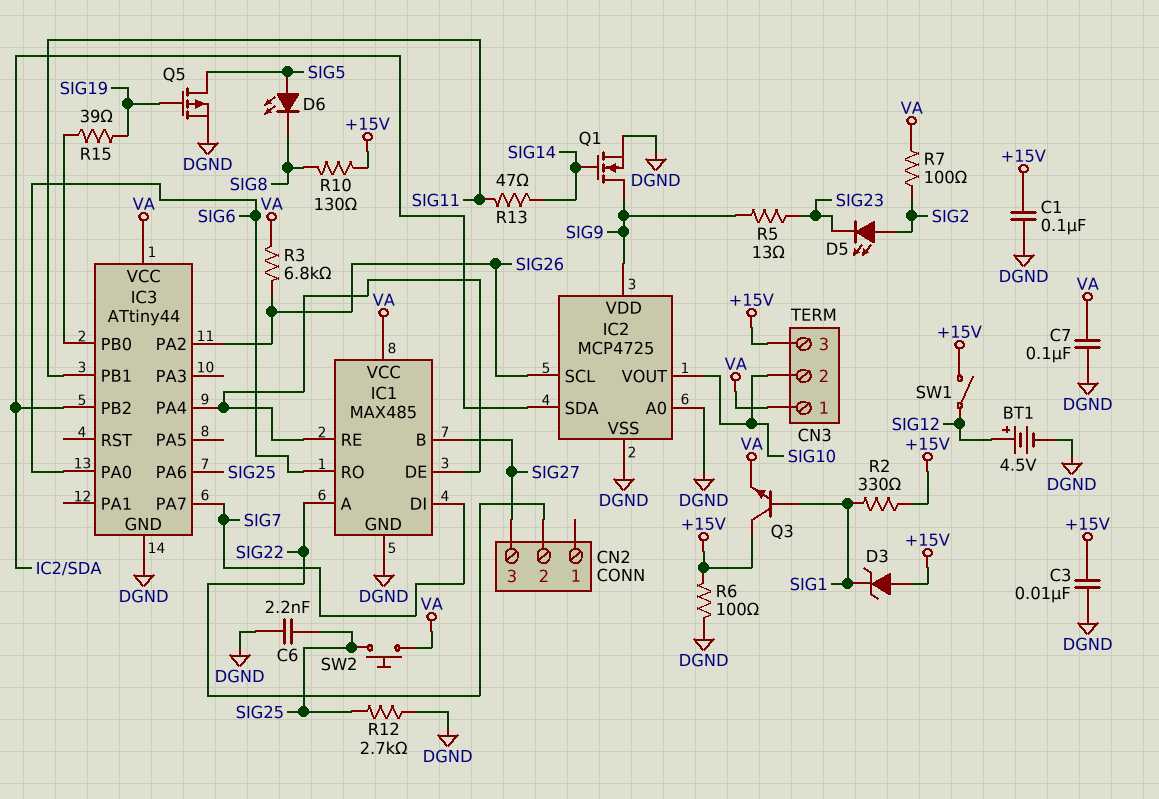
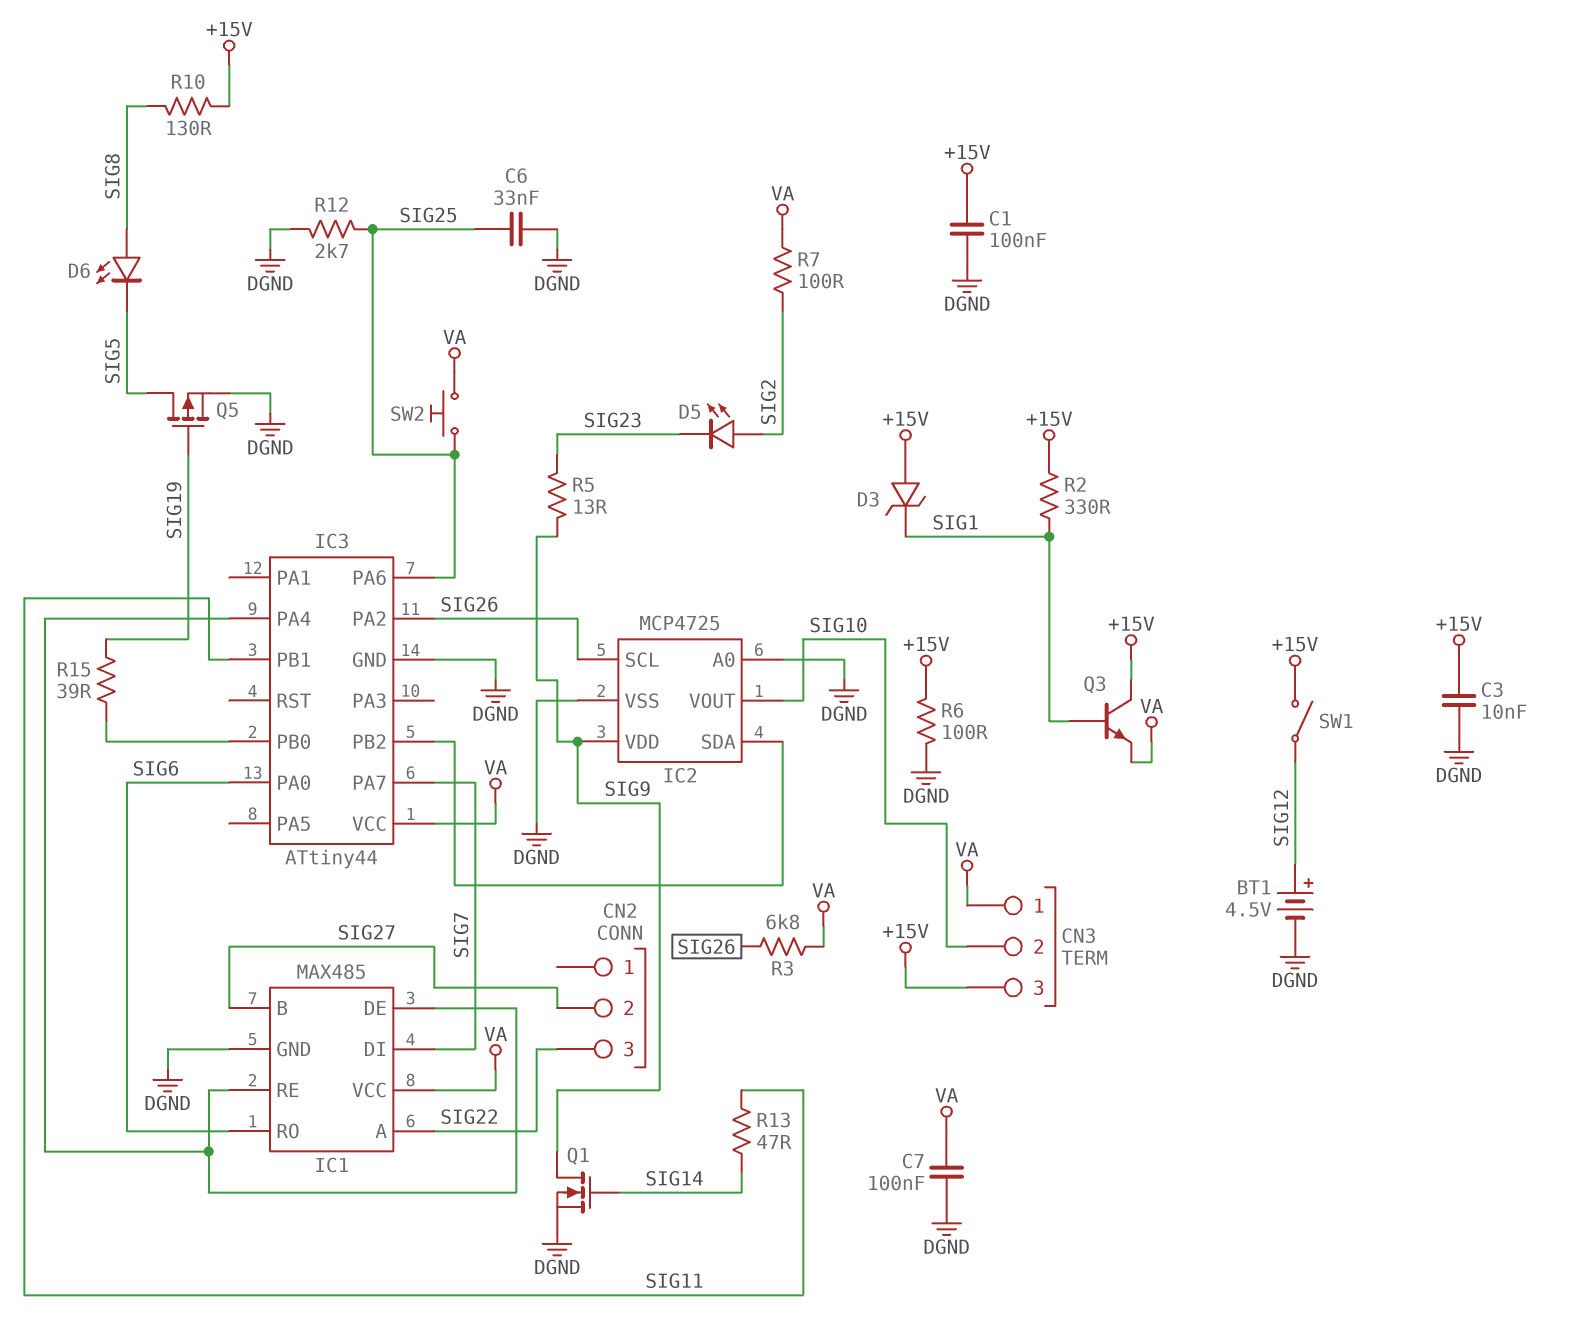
C6: 2.2nF (DGND, SIG25) -> 33nF (DGND, SIG25)
CN2 pin 2: SIG22 -> SIG27
CN2 pin 3: SIG27 -> SIG22
D6: LED (A SIG5, K SIG8) -> LED (A SIG8, K SIG5)

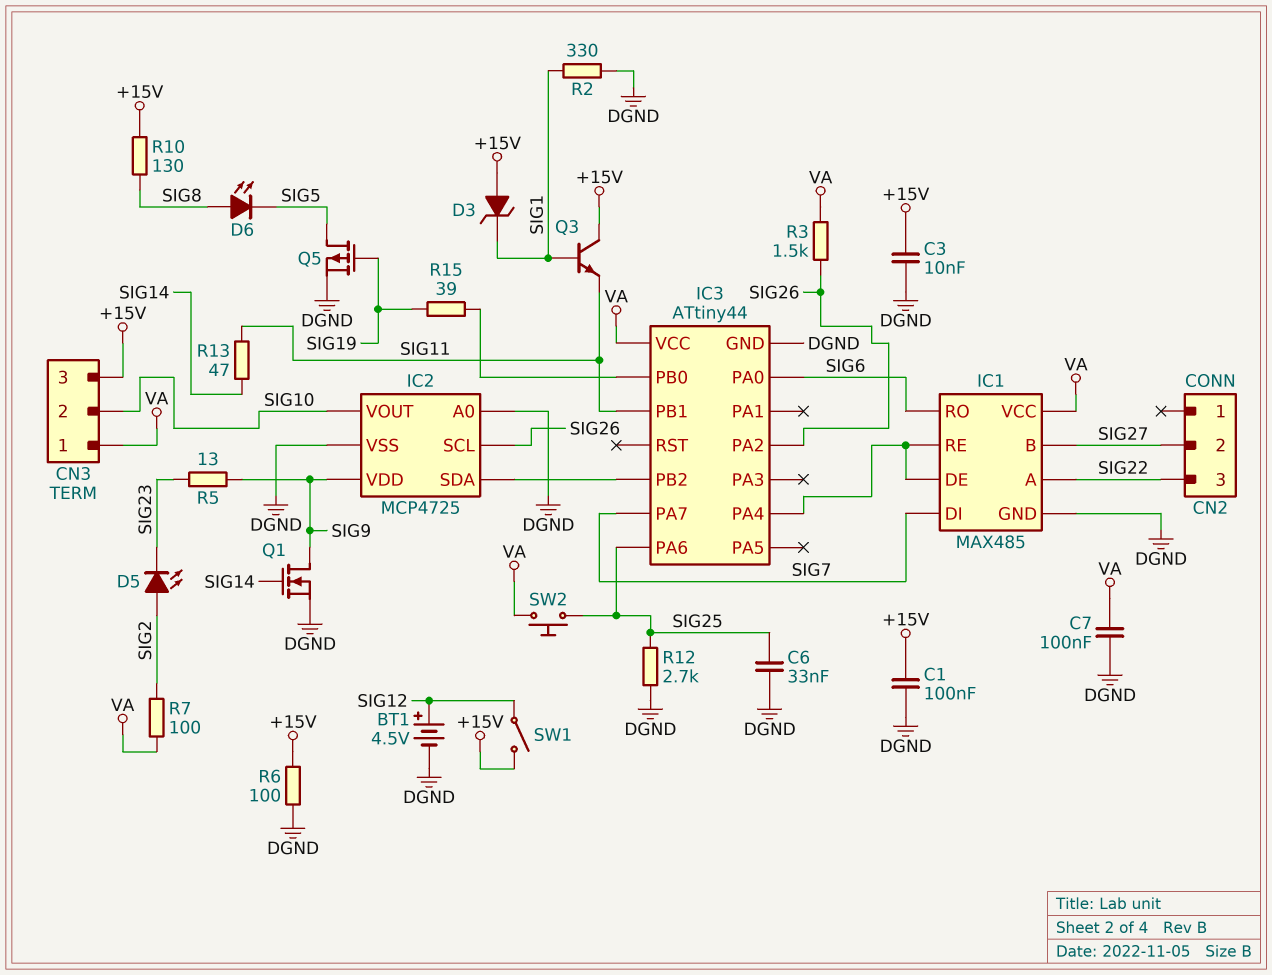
Q3: NPN (B SIG1, C +15V, E VA) -> NPN (B SIG1, C +15V, E SIG11)
R2: 330 (+15V, SIG1) -> 330 (DGND, SIG1)
R3: 6.8k (SIG26, VA) -> 1.5k (SIG26, VA)

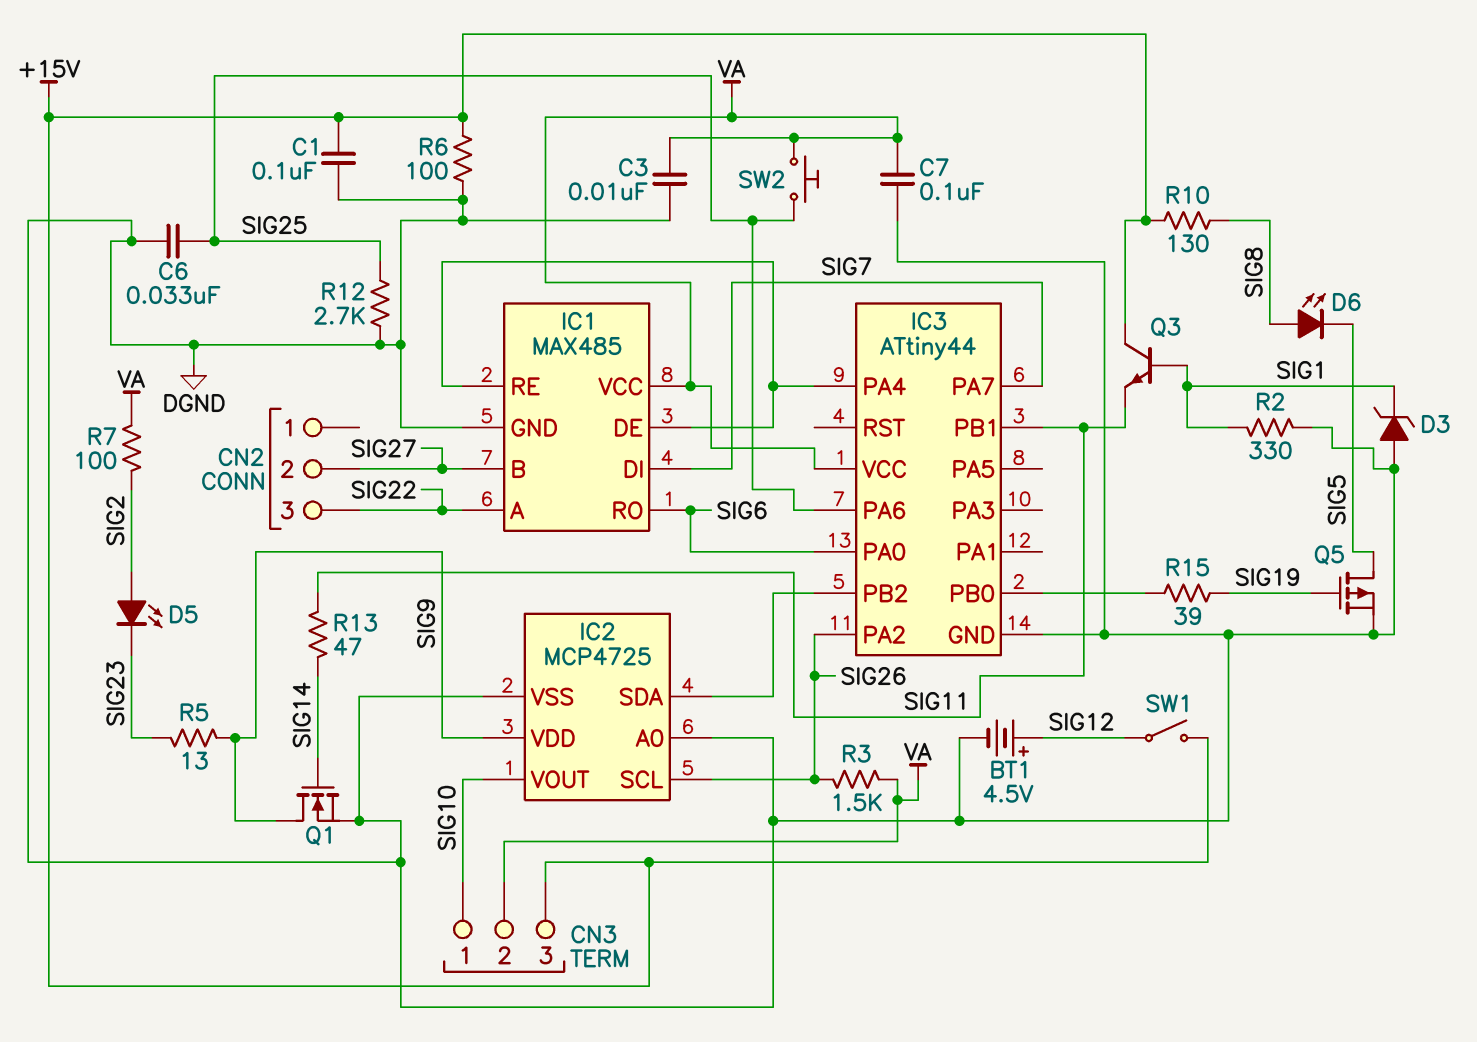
C3: 10nF (+15V, DGND) -> 10nF (DGND, VA)
CN3 pin 1: VA -> SIG10
CN3 pin 2: SIG10 -> VA
D3: zener (A +15V, K SIG1) -> zener (A DGND, K SIG1)

